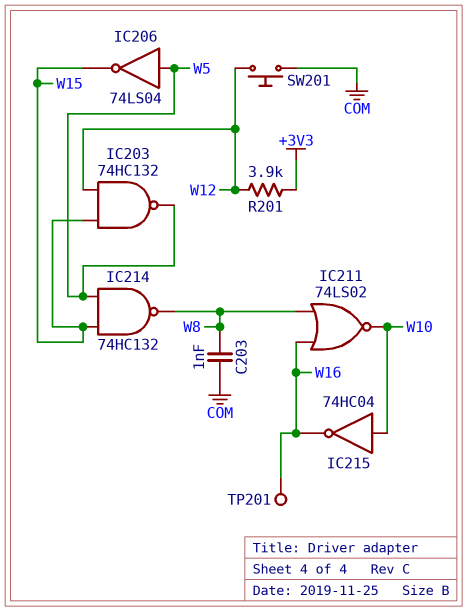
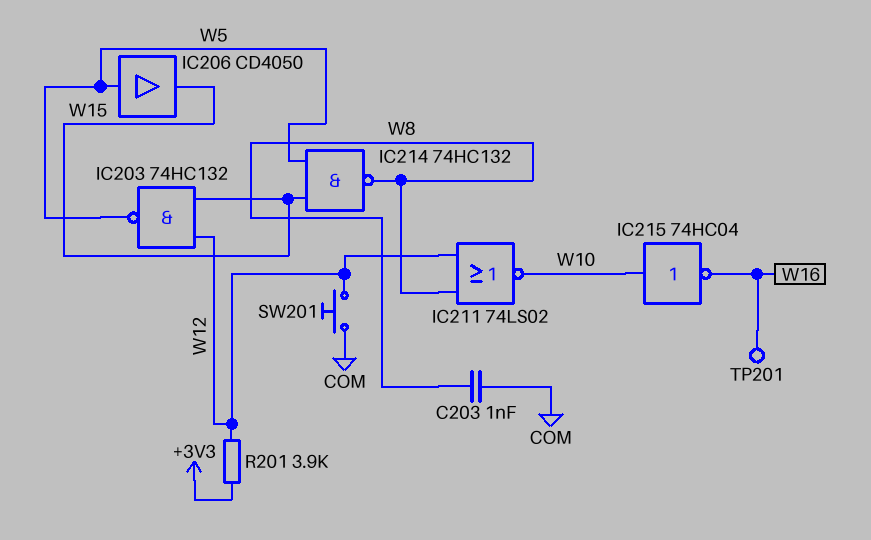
IC206: NOT 74LS04 (in W5, out W15) -> buffer CD4050 (in W5, out W15)
IC211: NOR 74LS02 (in W8, in W16, out W10) -> NOR 74LS02 (in W8, in W12, out W10)

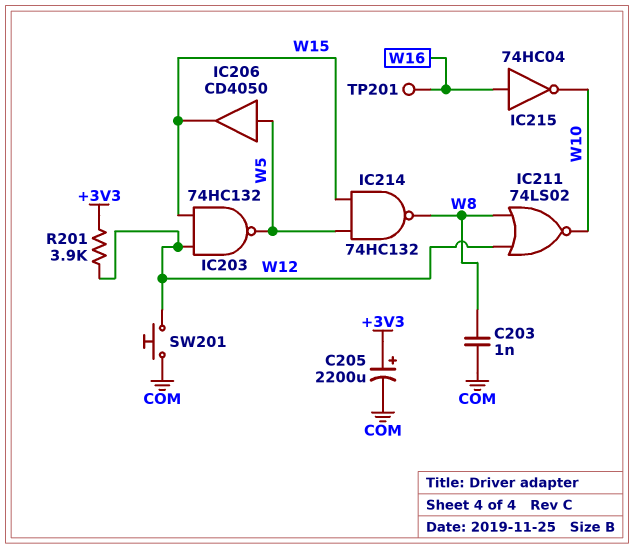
C205: none -> 2200uF (plus +3V3, minus COM)
IC215: NOT 74HC04 (in W10, out W16) -> NOT 74HC04 (in W16, out W10)

